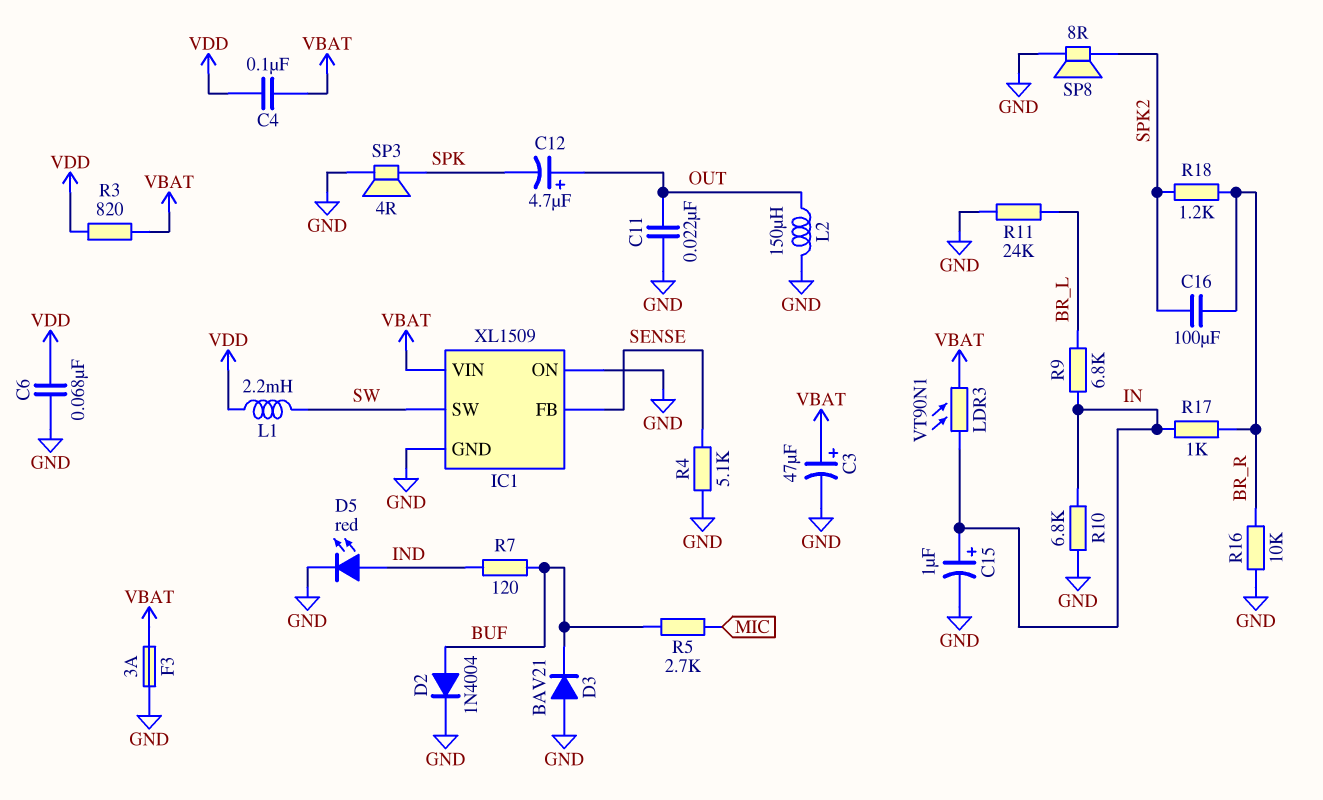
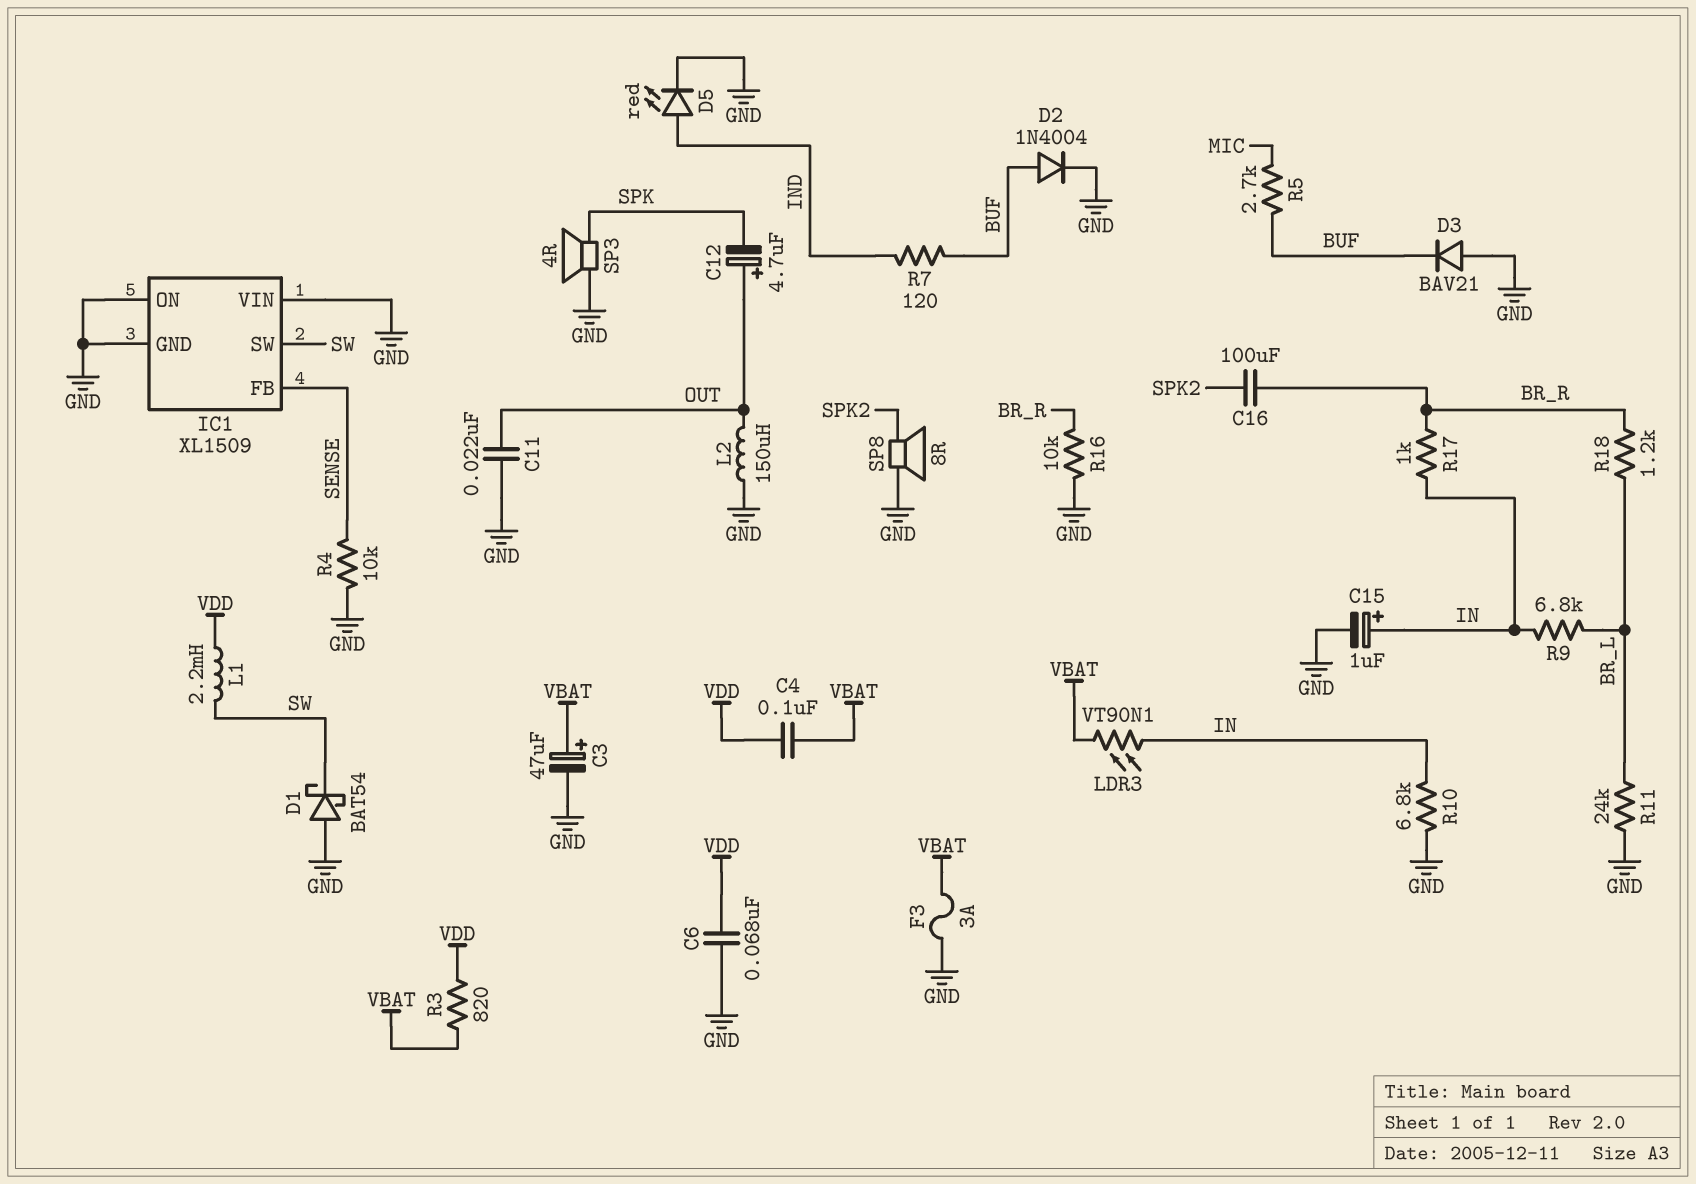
D1: none -> schottky BAT54 (A GND, K SW)
IC1 pin VIN: VBAT -> GND
R4: 5.1k (GND, SENSE) -> 10k (GND, SENSE)
R18: 1.2k (BR_R, SPK2) -> 1.2k (BR_L, BR_R)

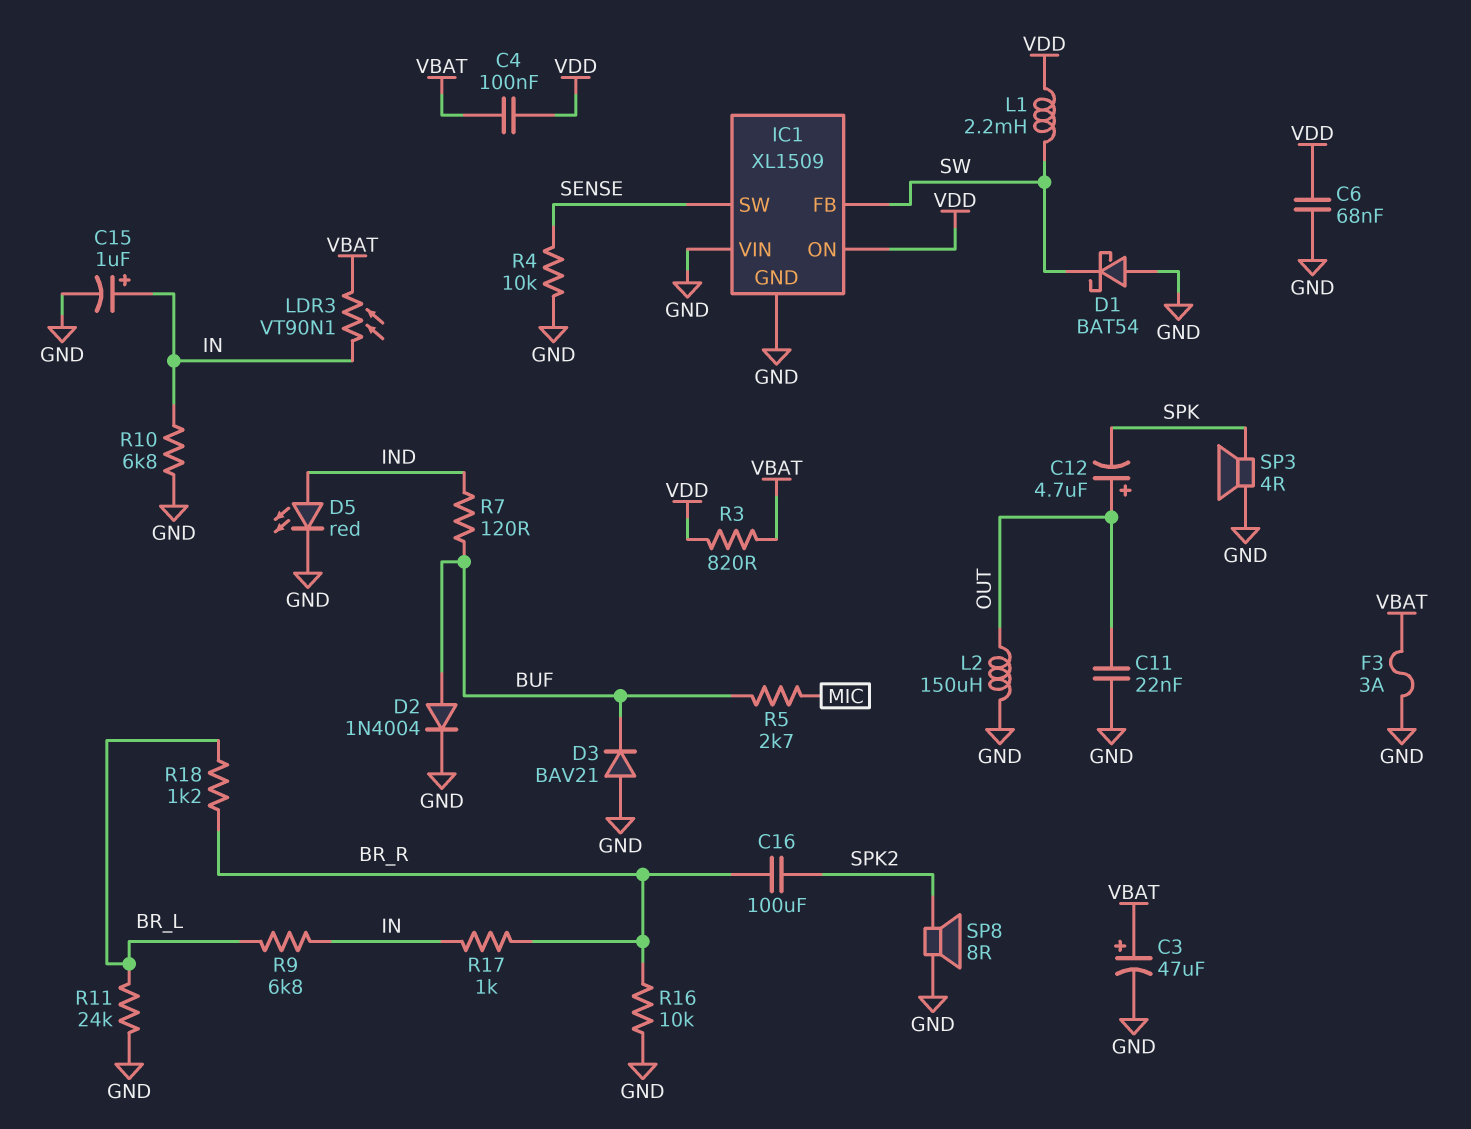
IC1 pin FB: SENSE -> SW
IC1 pin ON: GND -> VDD
IC1 pin SW: SW -> SENSE

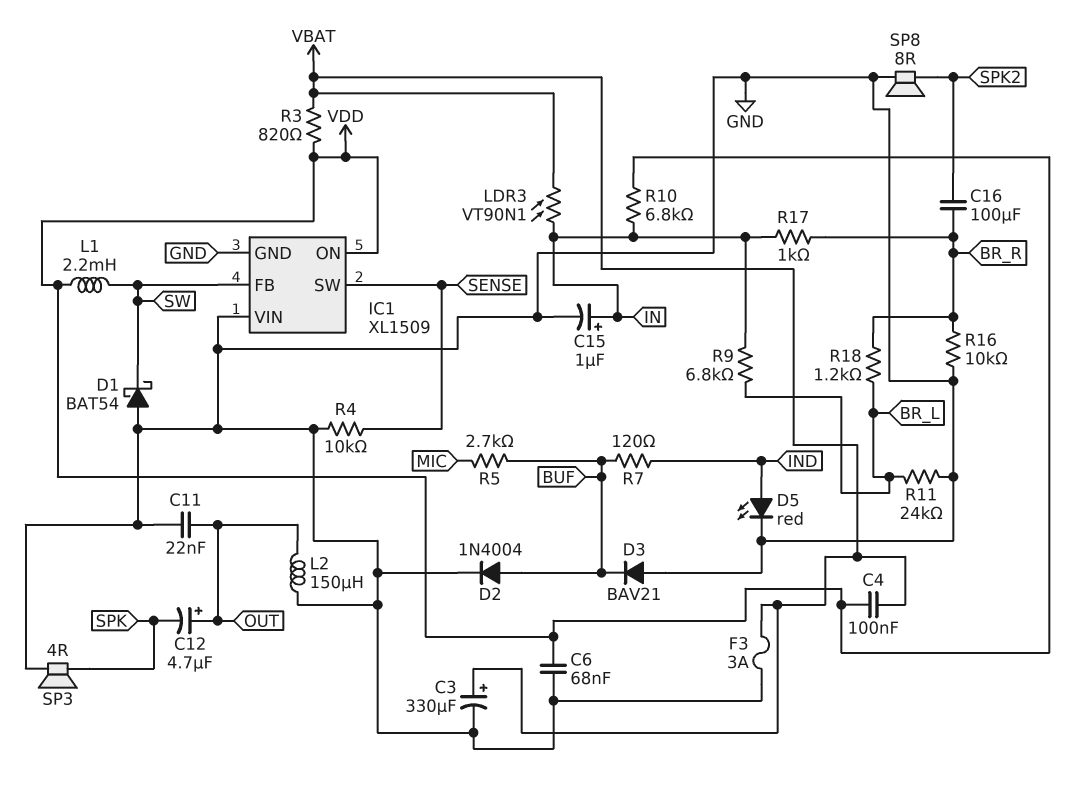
C3: 47uF (plus VBAT, minus GND) -> 330uF (plus VBAT, minus GND)
R10: 6.8k (GND, IN) -> 6.8k (IN, VDD)

